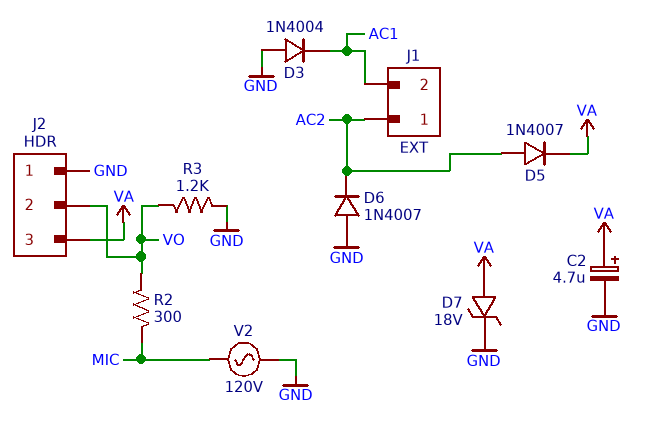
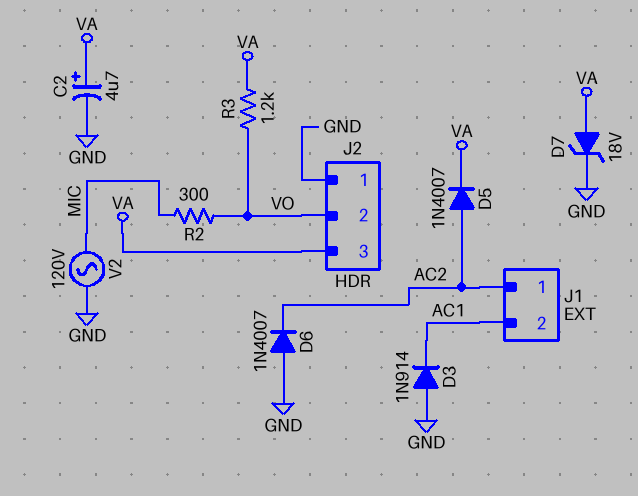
D3: diode 1N4004 (A GND, K AC1) -> diode 1N914 (A GND, K AC1)
R3: 1.2k (GND, VO) -> 1.2k (VA, VO)

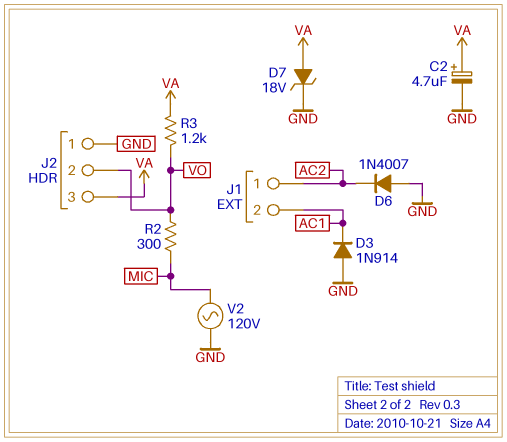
D5: diode 1N4007 (A AC2, K VA) -> none

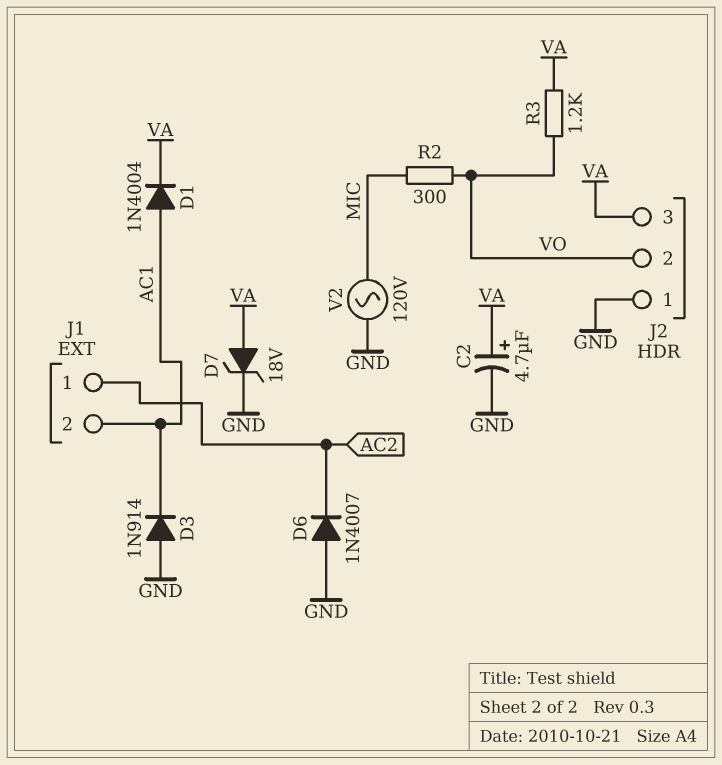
D1: none -> diode 1N4004 (A AC1, K VA)

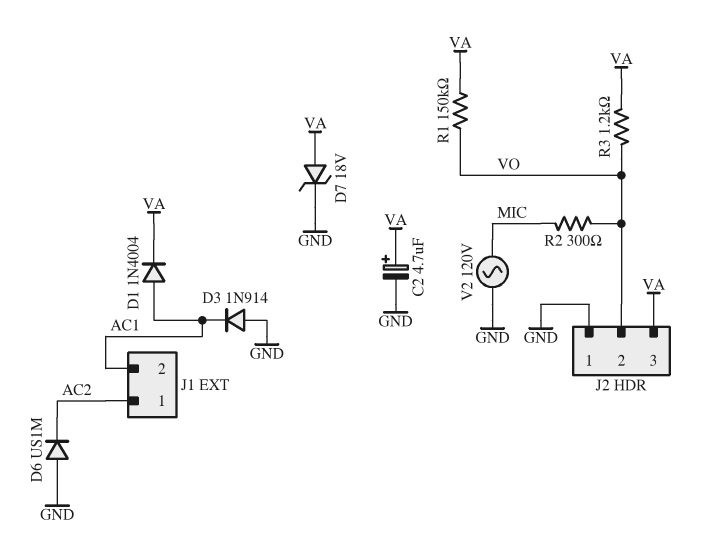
D6: diode 1N4007 (A GND, K AC2) -> diode US1M (A GND, K AC2)
R1: none -> 150k (VA, VO)

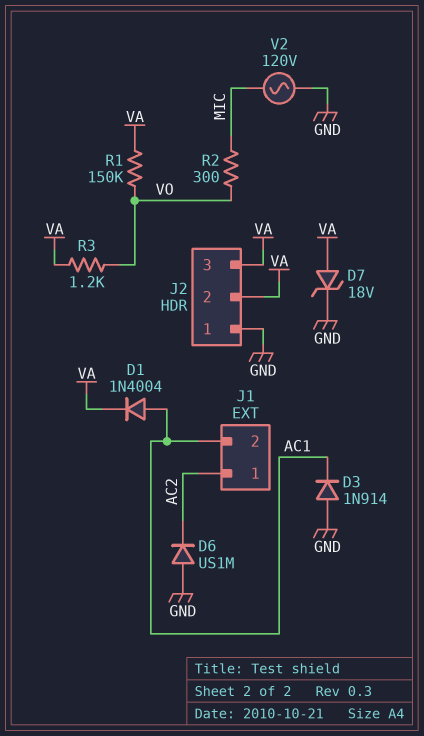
C2: 4.7uF (plus VA, minus GND) -> none
J2 pin 2: VO -> VA

